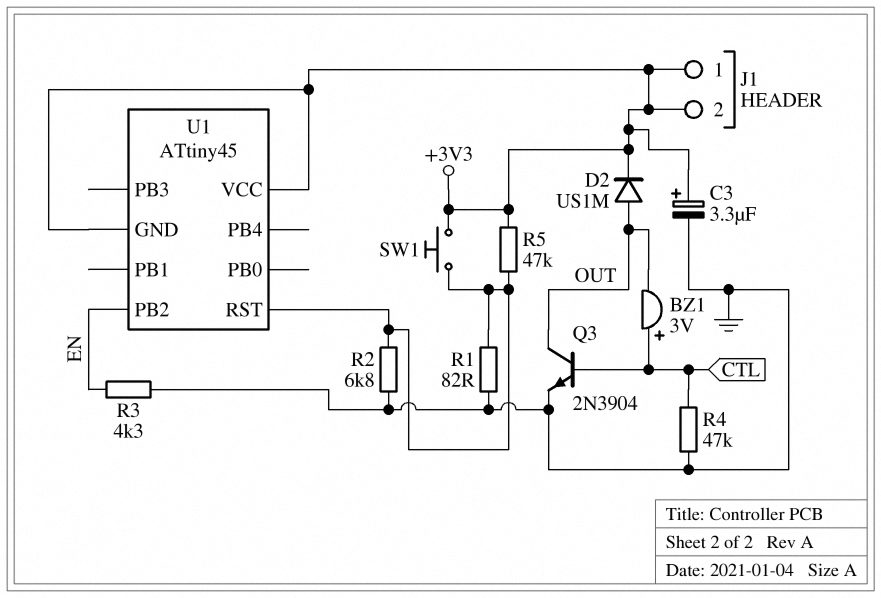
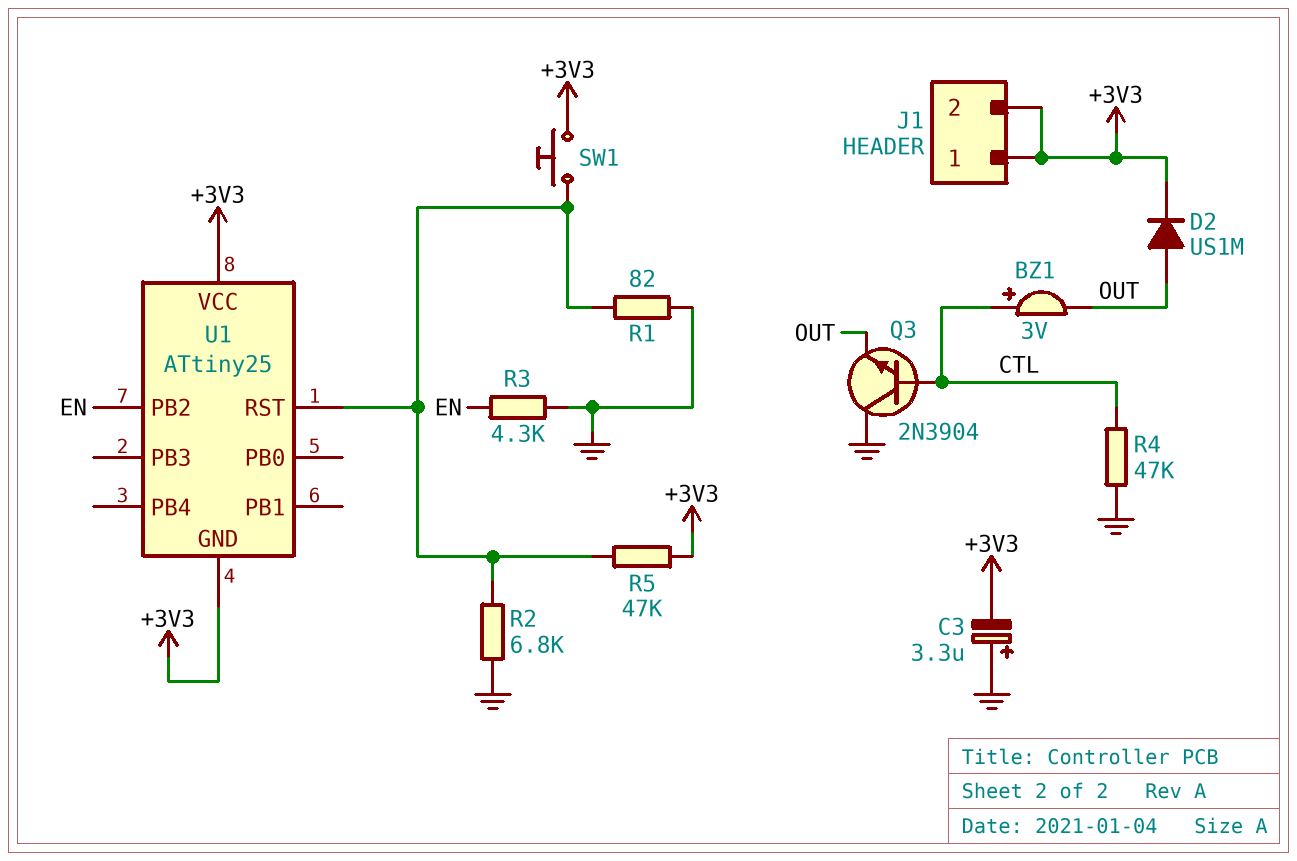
C3: 3.3uF (plus +3V3, minus GND) -> 3.3uF (plus GND, minus +3V3)
Q3: NPN 2N3904 (B CTL, C OUT, E GND) -> NPN 2N3904 (B CTL, C GND, E OUT)
U1: ATtiny45 -> ATtiny25

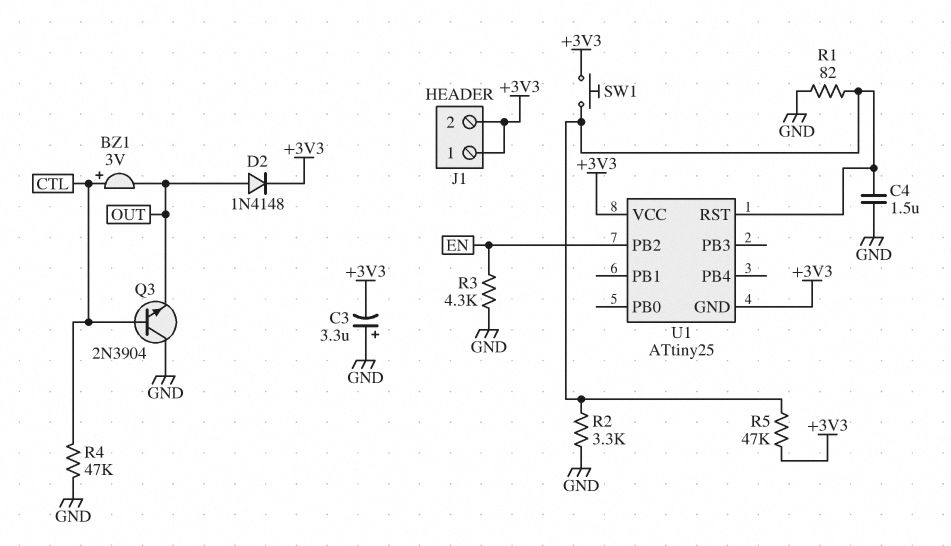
C4: none -> 1.5uF (GND, U1/RST)
D2: diode US1M (A OUT, K +3V3) -> diode 1N4148 (A OUT, K +3V3)
R2: 6.8k (GND, U1/RST) -> 3.3k (GND, U1/RST)

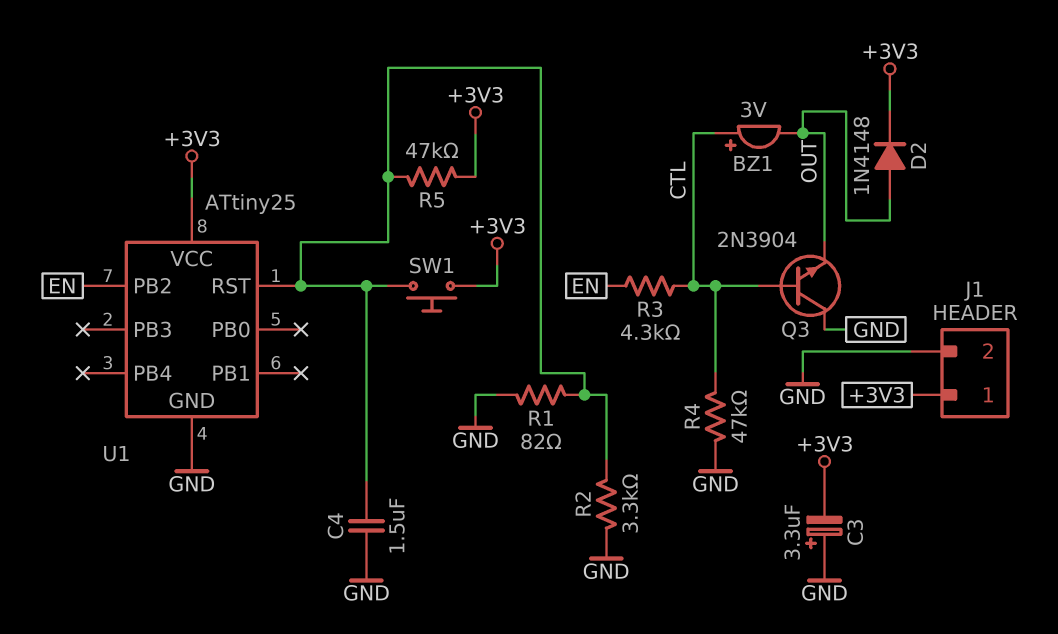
J1 pin 2: +3V3 -> GND
R3: 4.3k (EN, GND) -> 4.3k (CTL, EN)
U1 pin GND: +3V3 -> GND

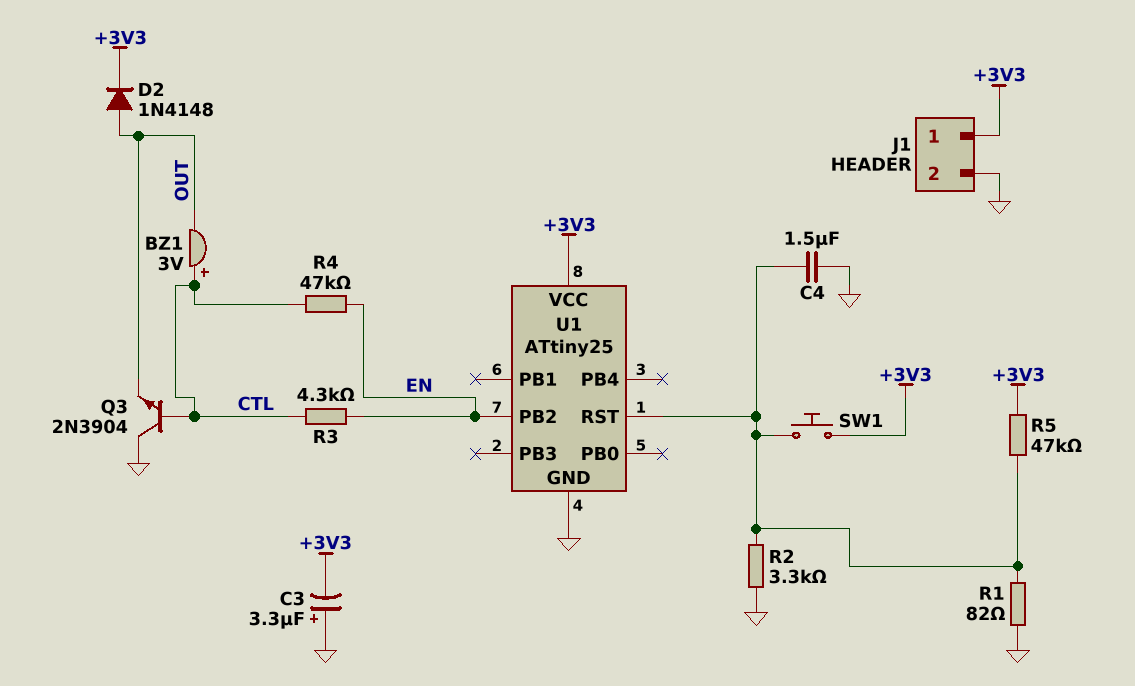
R4: 47k (CTL, GND) -> 47k (CTL, EN)

